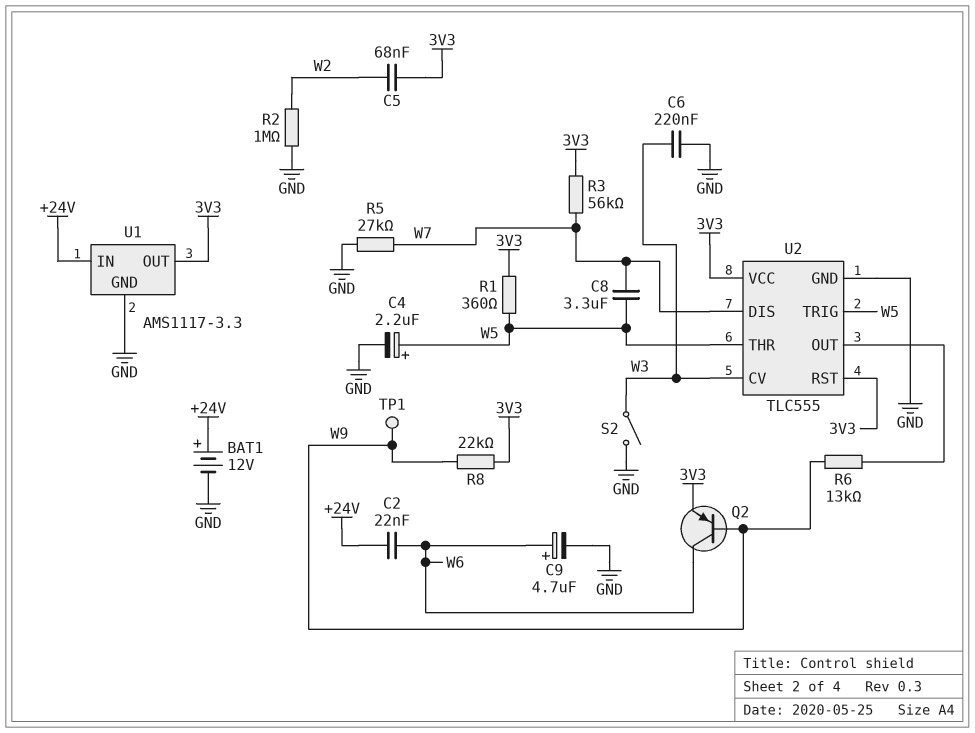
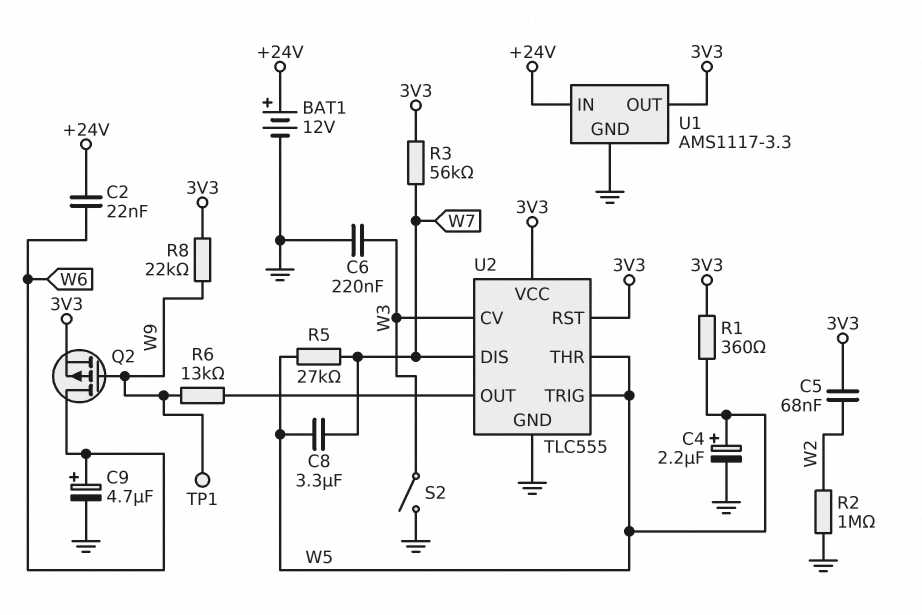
Q2: PNP (B W9, C W6, E 3V3) -> PMOS (G W9, D W6, S 3V3)
R5: 27k (GND, W7) -> 27k (W5, W7)

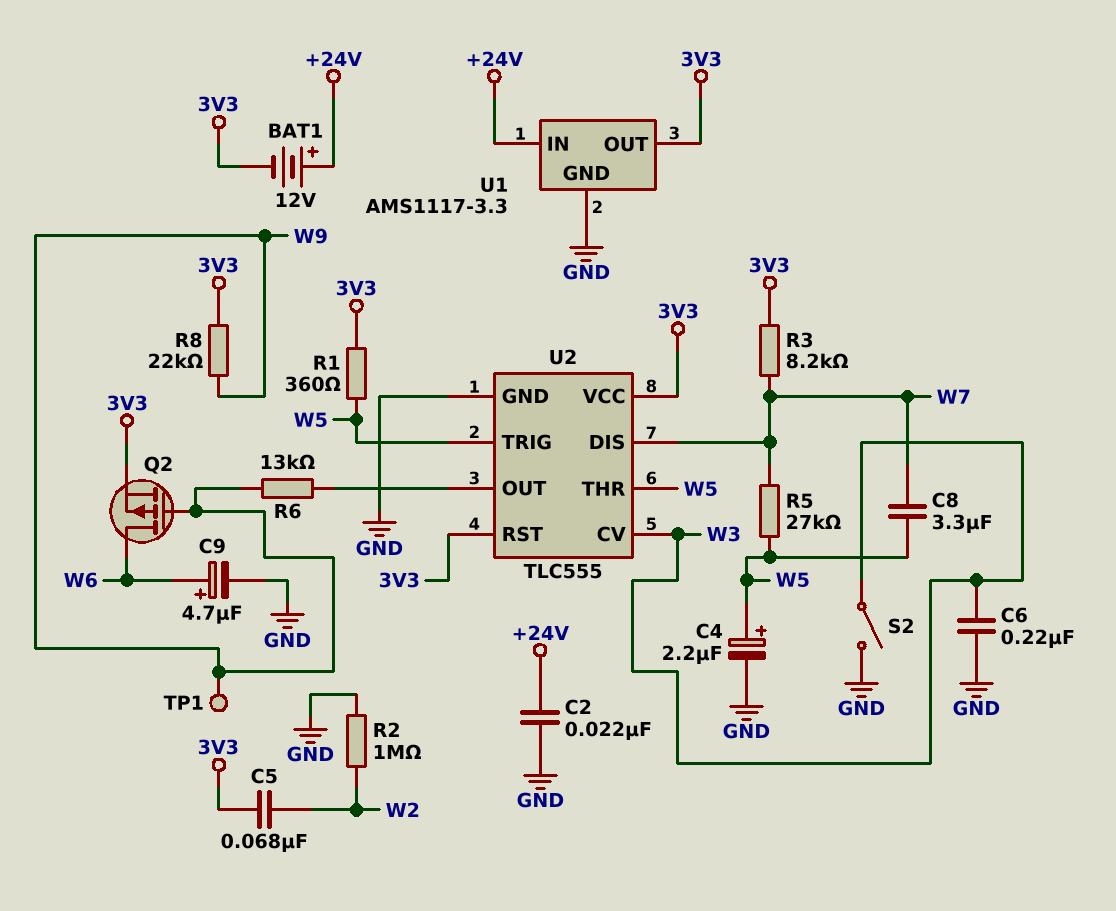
BAT1: 12V (plus +24V, minus GND) -> 12V (plus +24V, minus 3V3)
C2: 22nF (+24V, W6) -> 22nF (+24V, GND)
R3: 56k (3V3, W7) -> 8.2k (3V3, W7)

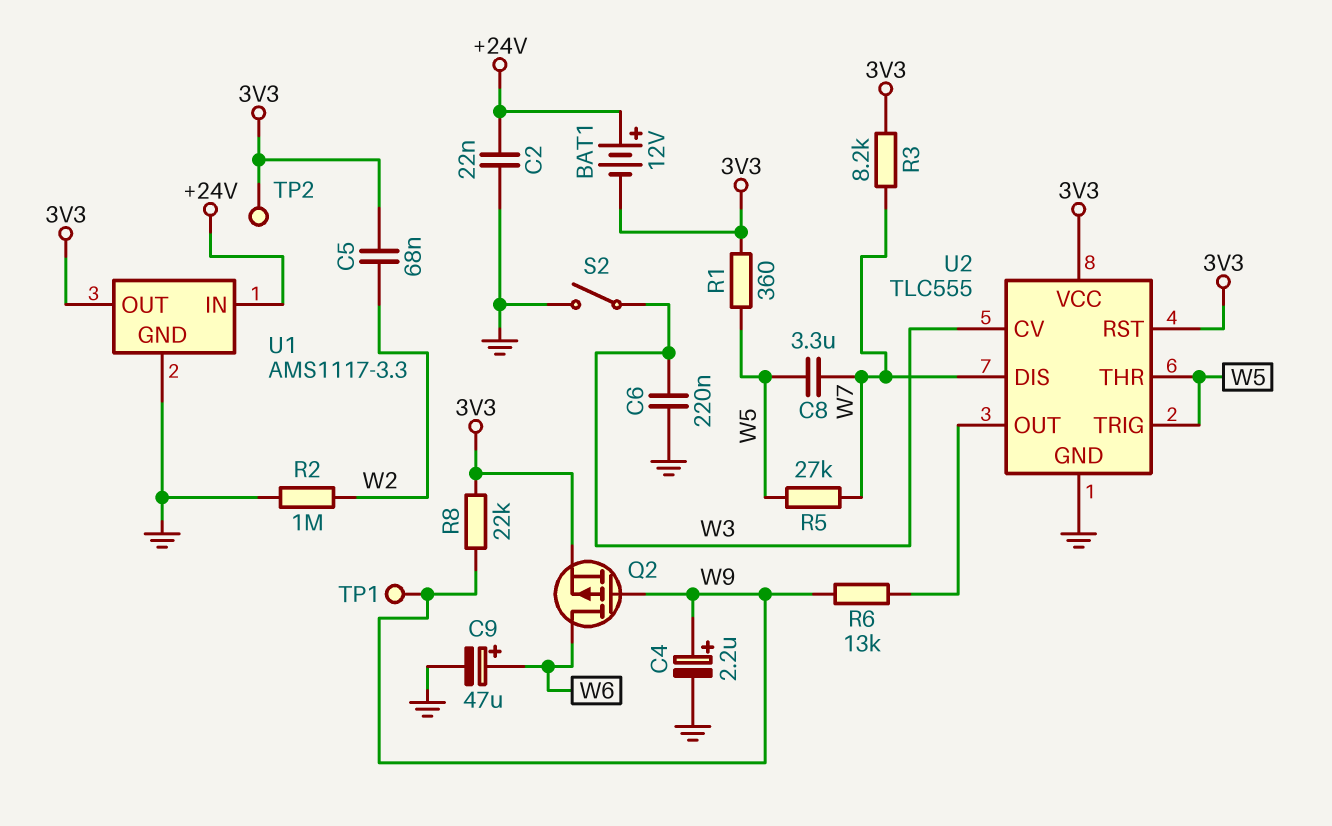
C4: 2.2uF (plus W5, minus GND) -> 2.2uF (plus W9, minus GND)
C9: 4.7uF (plus W6, minus GND) -> 47uF (plus W6, minus GND)
TP2: none -> test point (3V3)

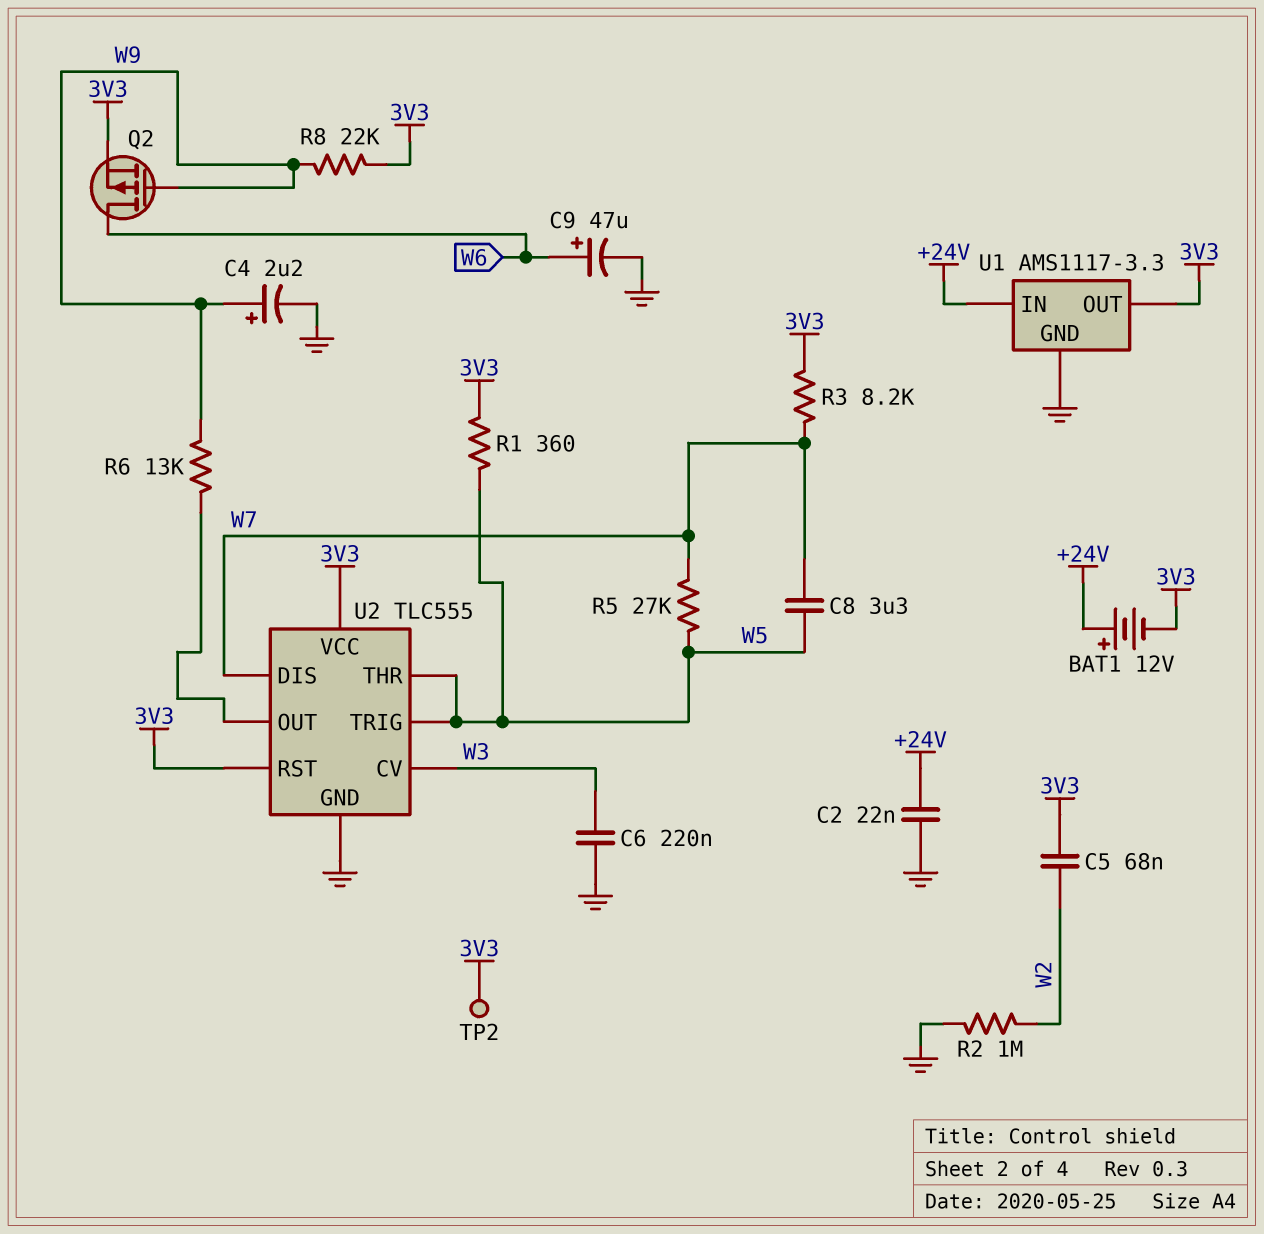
S2: switch (GND, W3) -> none
TP1: test point (W9) -> none

